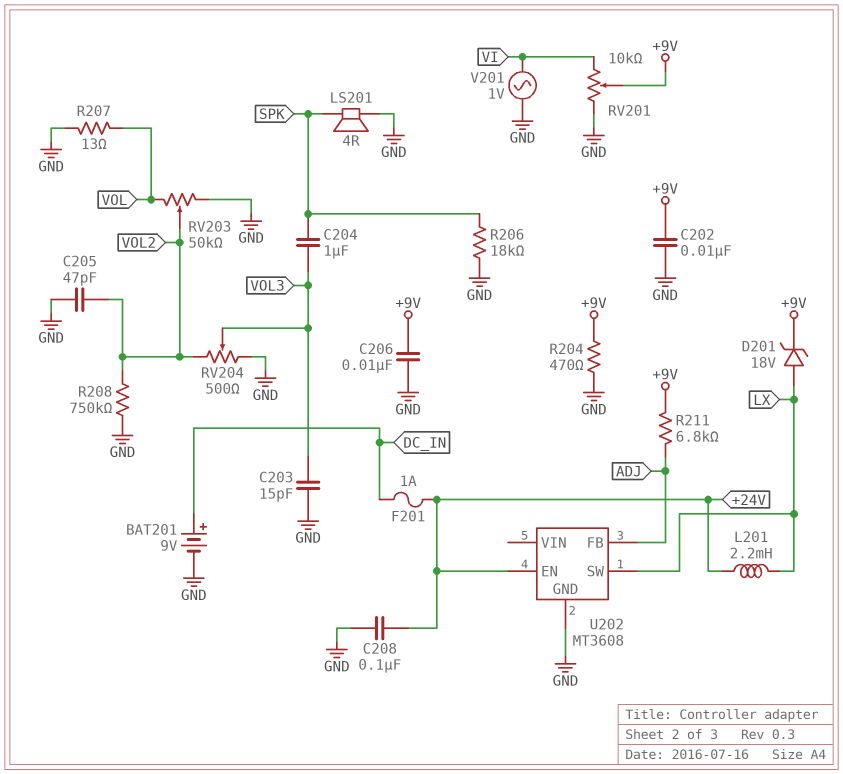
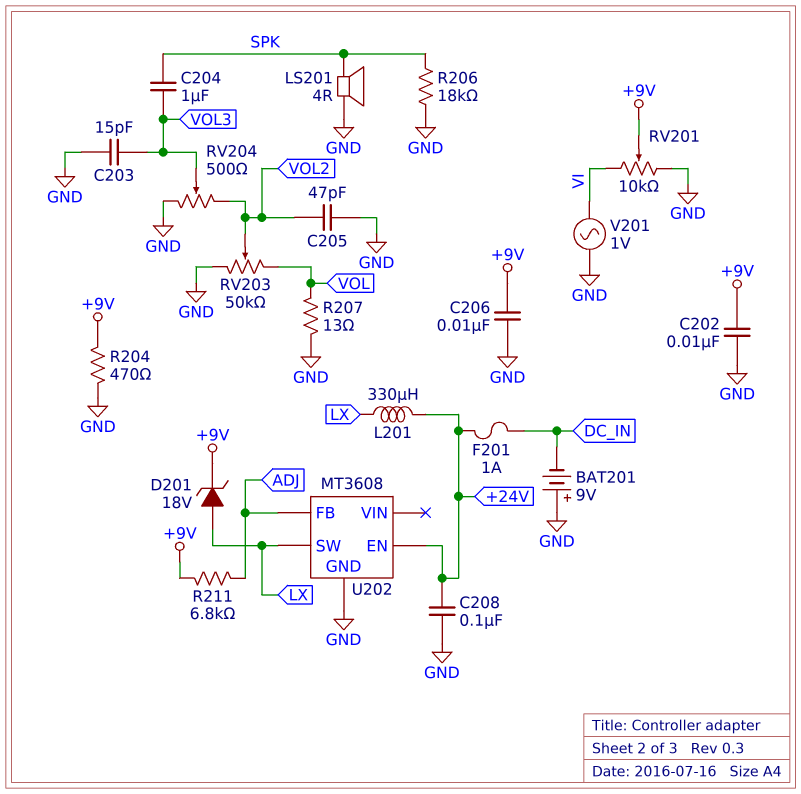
BAT201: 9V (plus DC_IN, minus GND) -> 9V (plus GND, minus DC_IN)
L201: 2.2mH (+24V, LX) -> 330uH (+24V, LX)
R208: 750k (GND, VOL2) -> none

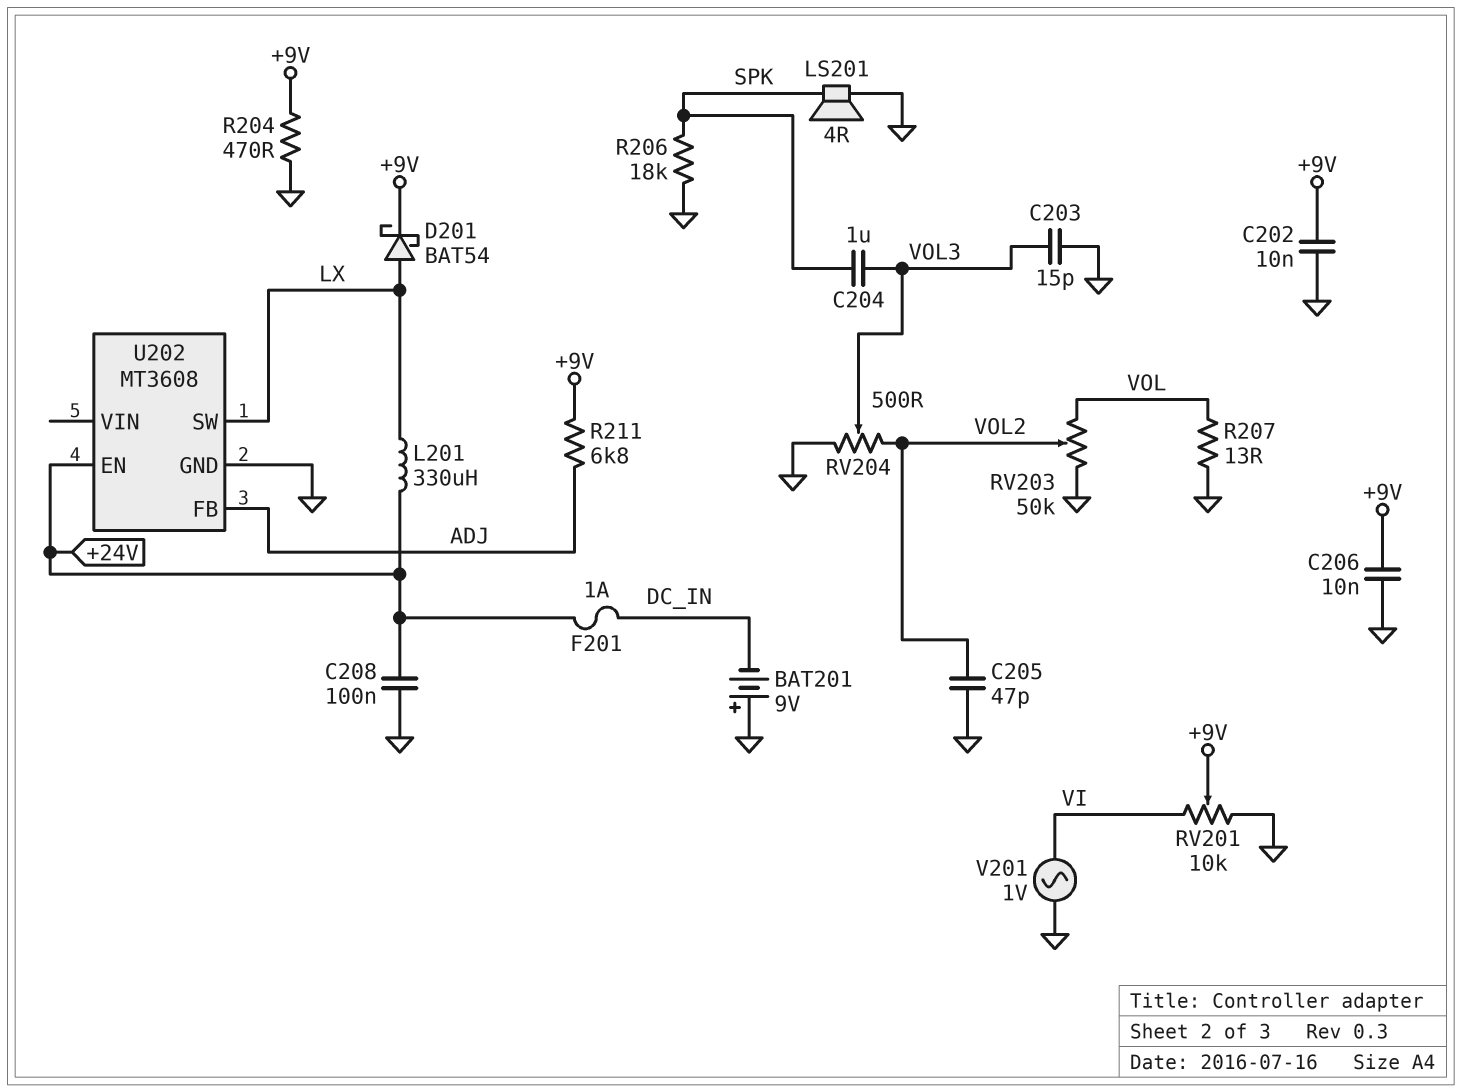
D201: zener 18V (A LX, K +9V) -> schottky BAT54 (A LX, K +9V)

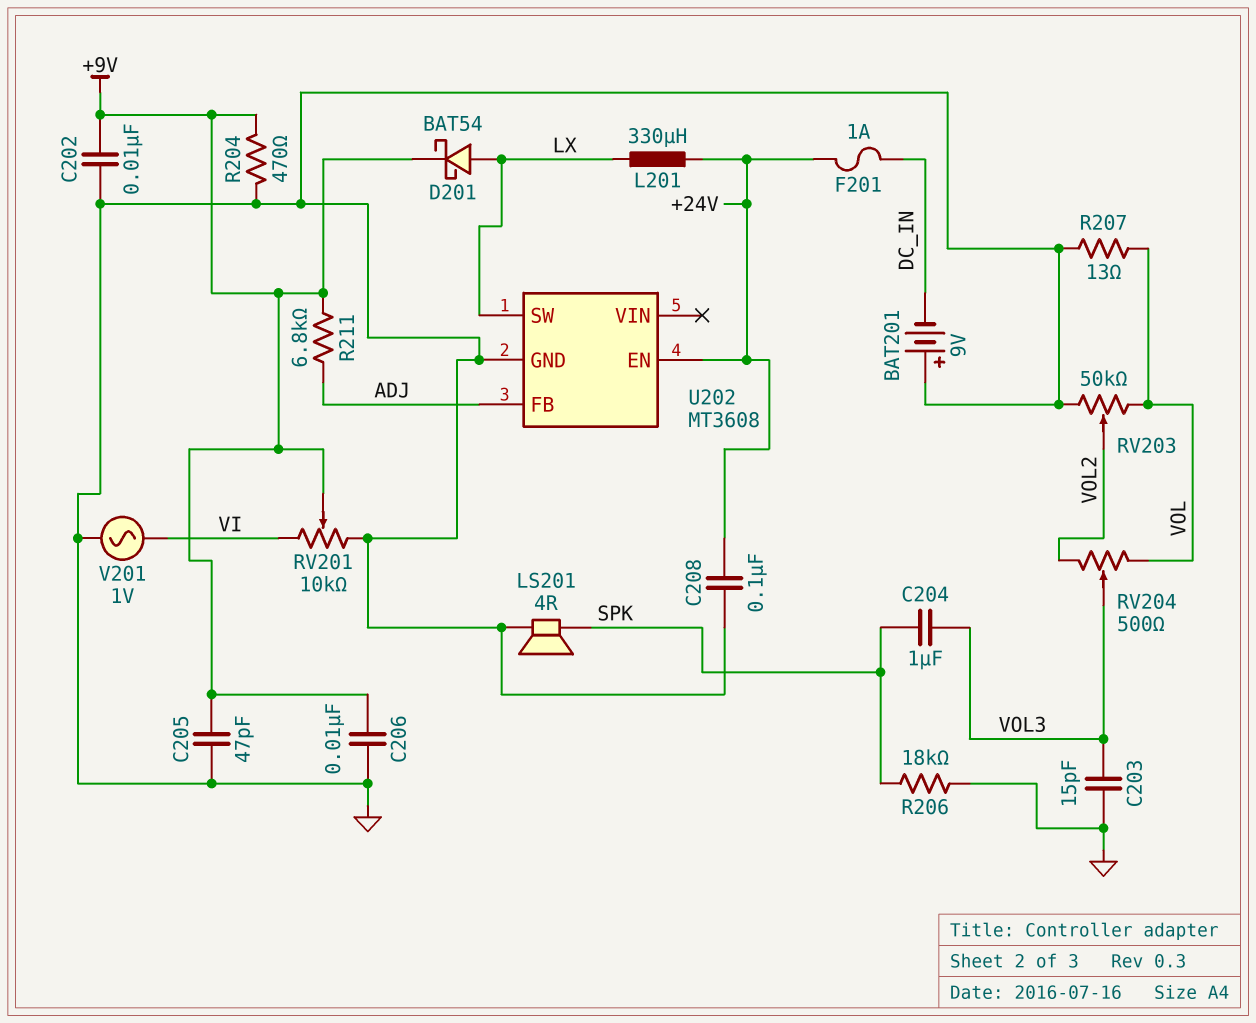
C205: 47pF (GND, VOL2) -> 47pF (+9V, GND)
RV204: 500 (GND, VOL2, wiper VOL3) -> 500 (VOL, VOL2, wiper VOL3)

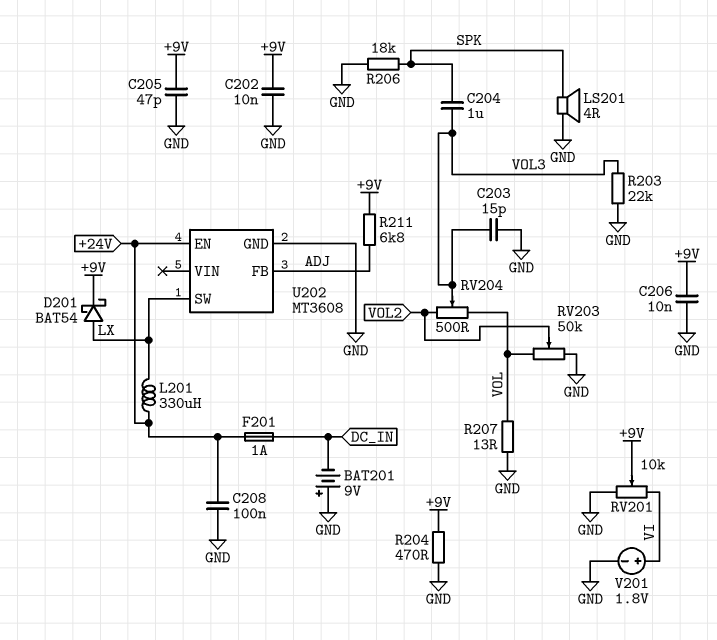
R203: none -> 22k (GND, VOL3)
V201: AC 1V (GND, VI) -> 1.8V (plus VI, minus GND)

